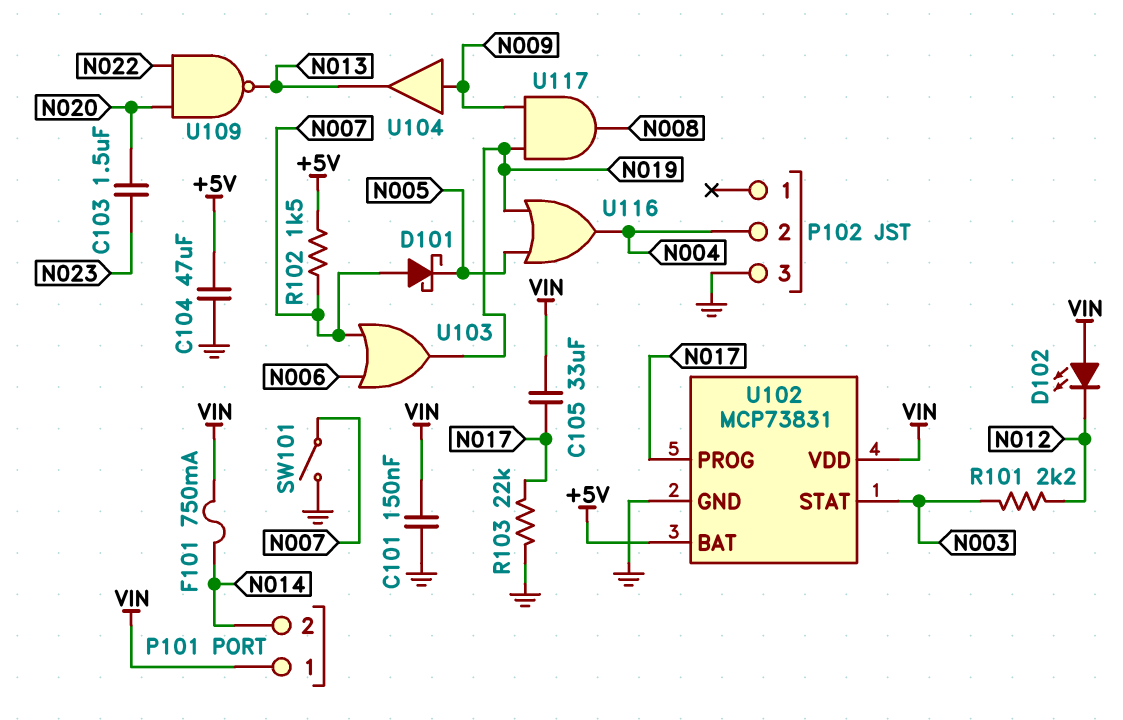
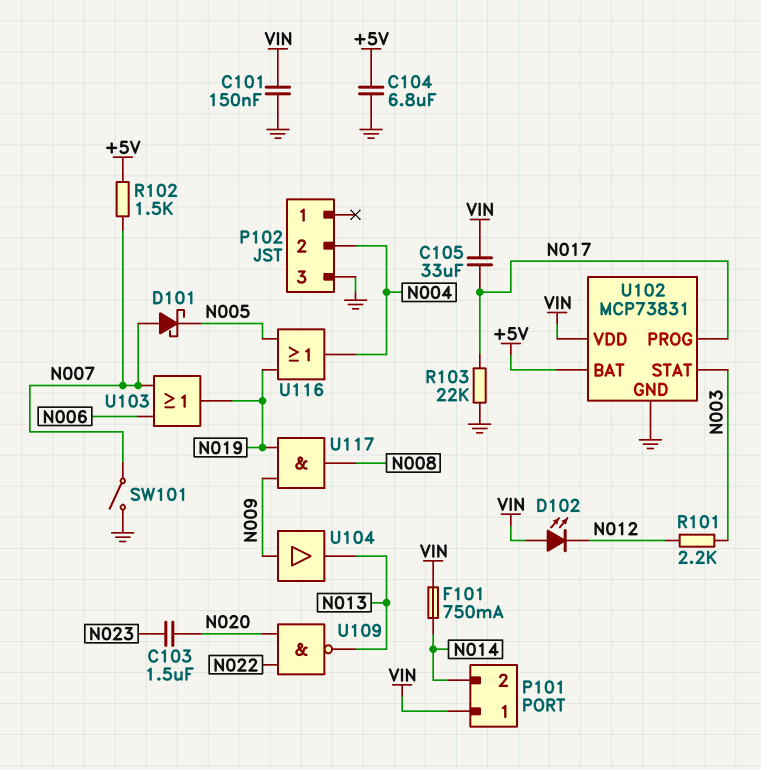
C104: 47uF (+5V, GND) -> 6.8uF (+5V, GND)

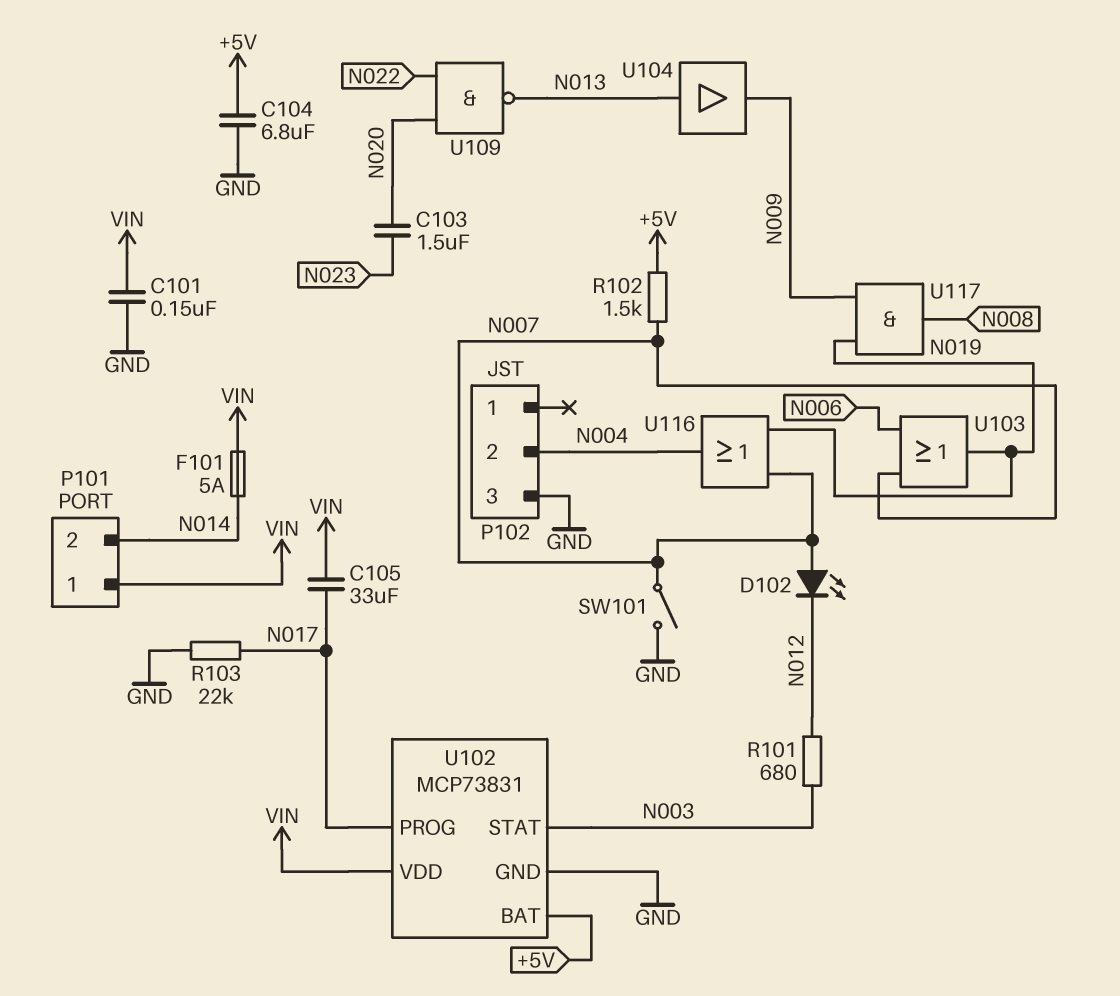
D101: schottky (A N007, K N005) -> none
D102: LED (A VIN, K N012) -> LED (A N007, K N012)
F101: 750mA (N014, VIN) -> 5A (N014, VIN)
R101: 2.2k (N003, N012) -> 680 (N003, N012)
U104: buffer (in N009, out N013) -> buffer (in N013, out N009)
U116: OR (in N005, in N019, out N004) -> OR (in N007, in N019, out N004)

